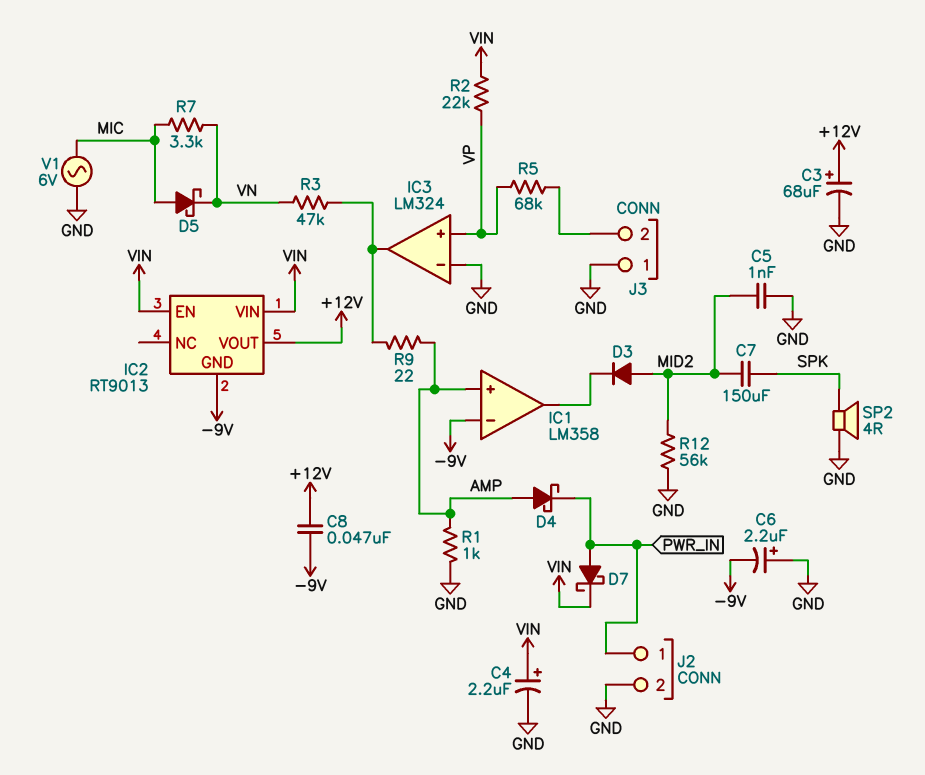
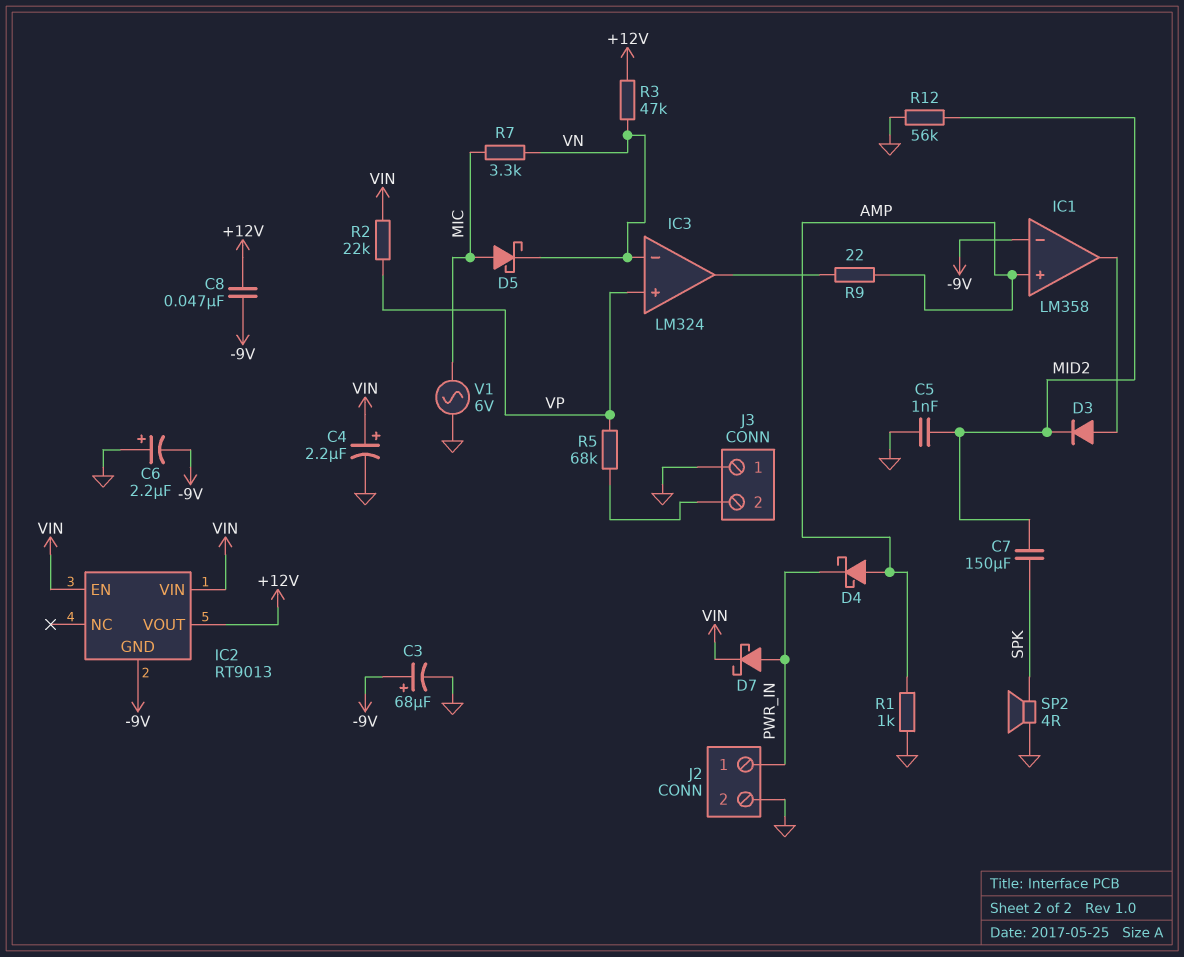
C3: 68uF (plus +12V, minus GND) -> 68uF (plus -9V, minus GND)
D3: diode (A MID2, K IC1/out) -> diode (A IC1/out, K MID2)
IC3 pin in-: GND -> VN
R3: 47k (IC3/out, VN) -> 47k (+12V, VN)

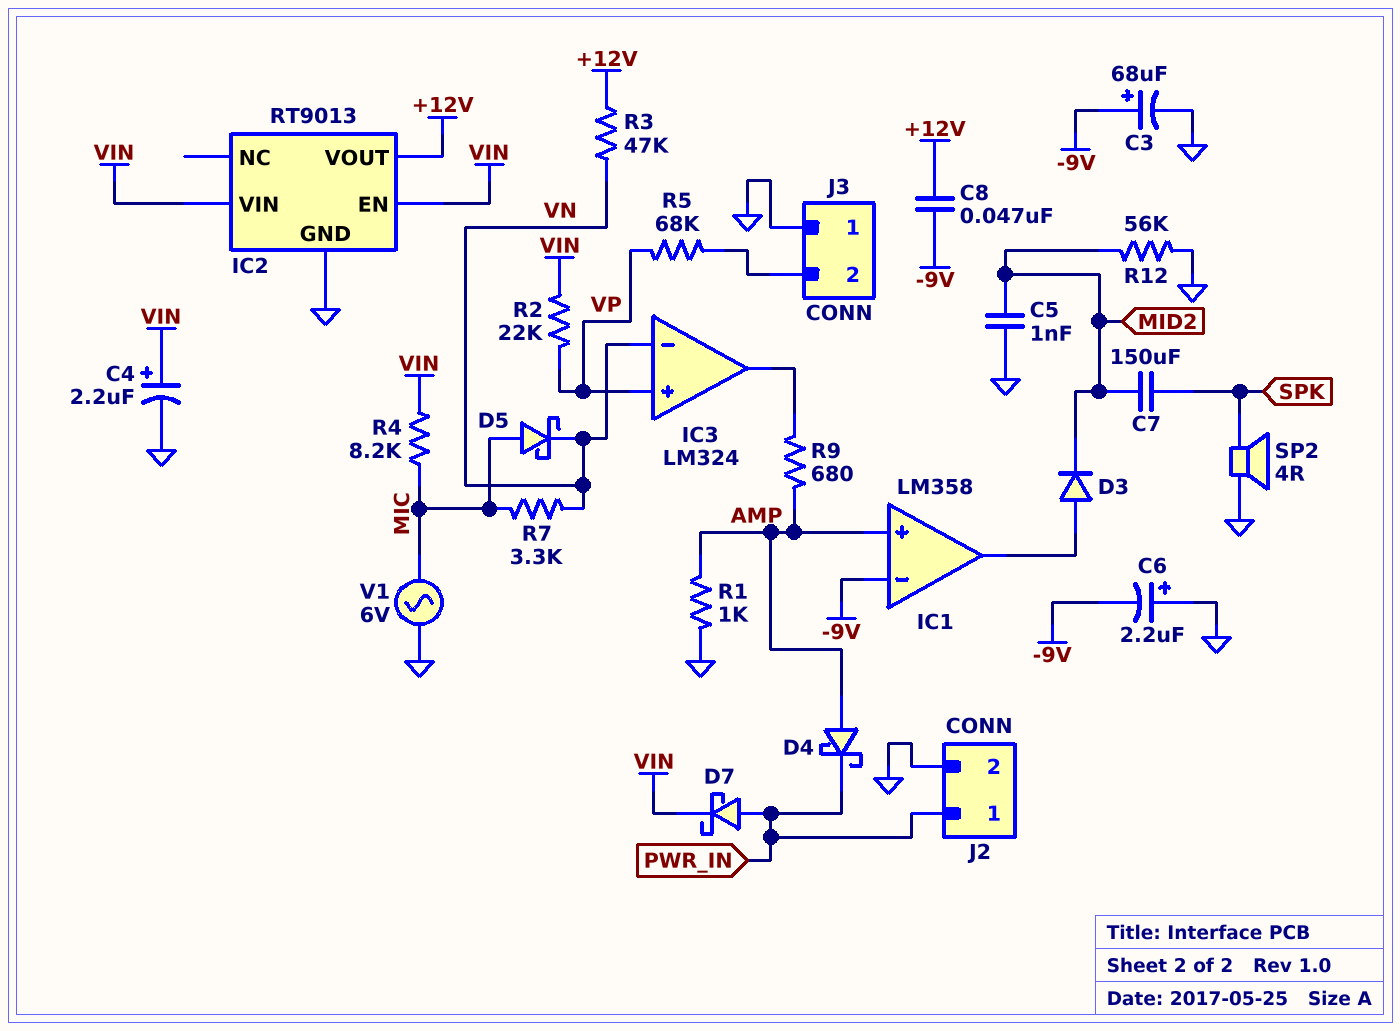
IC2 pin GND: -9V -> GND
R4: none -> 8.2k (MIC, VIN)
R9: 22 (AMP, IC3/out) -> 680 (AMP, IC3/out)

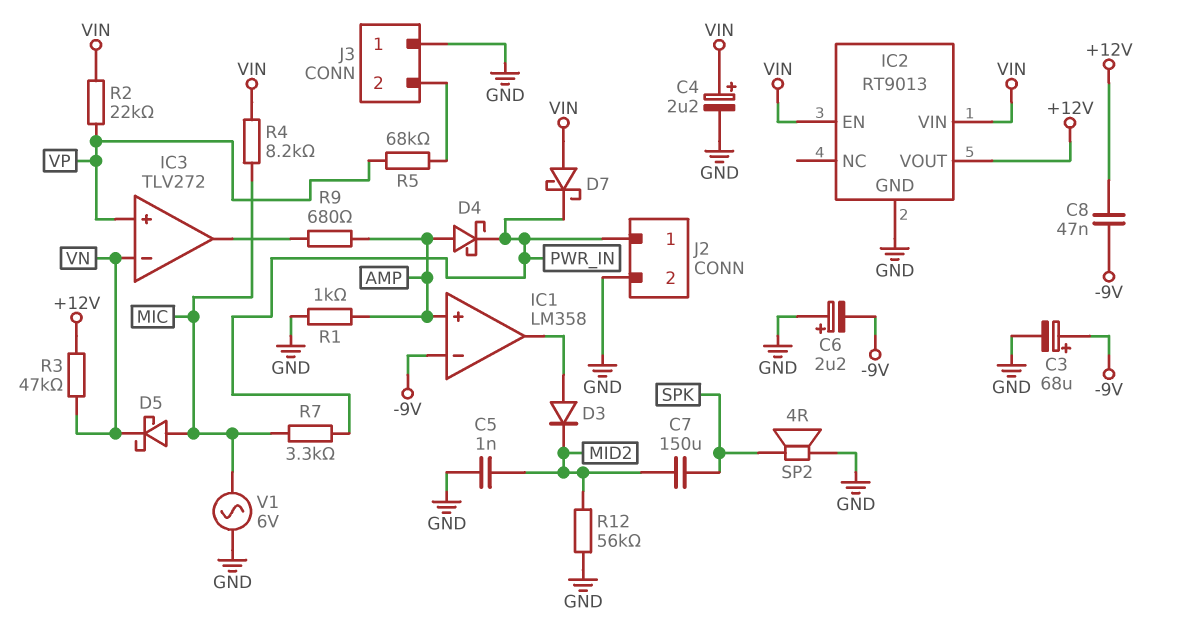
D7: schottky (A PWR_IN, K VIN) -> schottky (A VIN, K PWR_IN)
IC3: LM324 -> TLV272
R7: 3.3k (MIC, VN) -> 3.3k (MIC, PWR_IN)

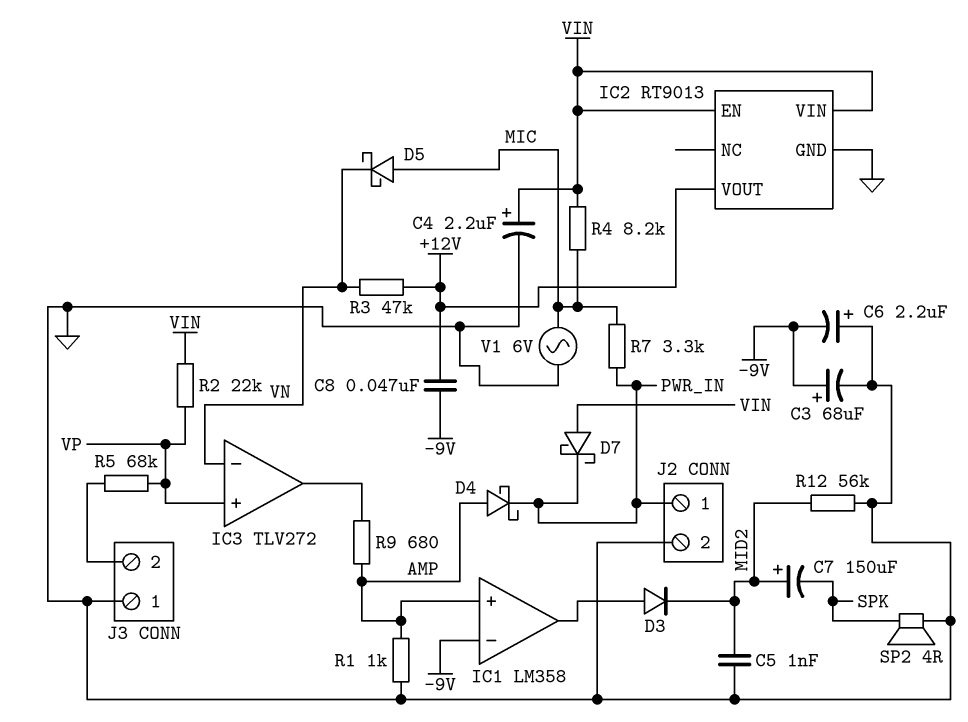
C7: 150uF (MID2, SPK) -> 150uF (plus MID2, minus SPK)

